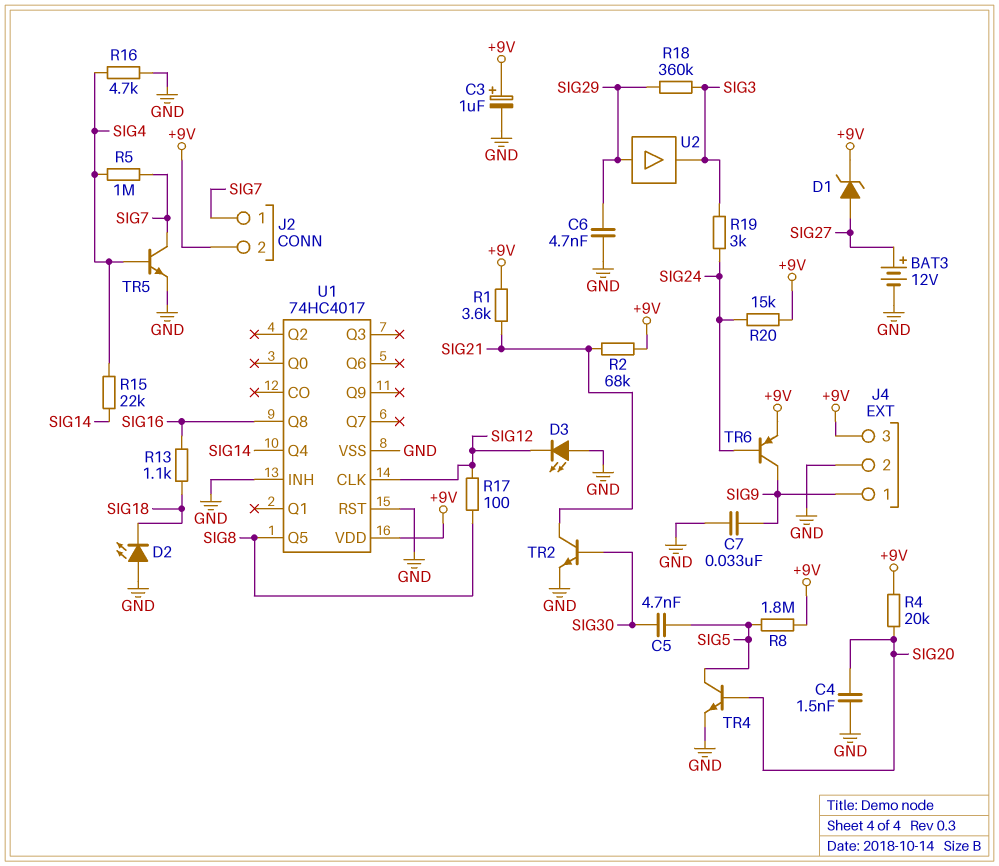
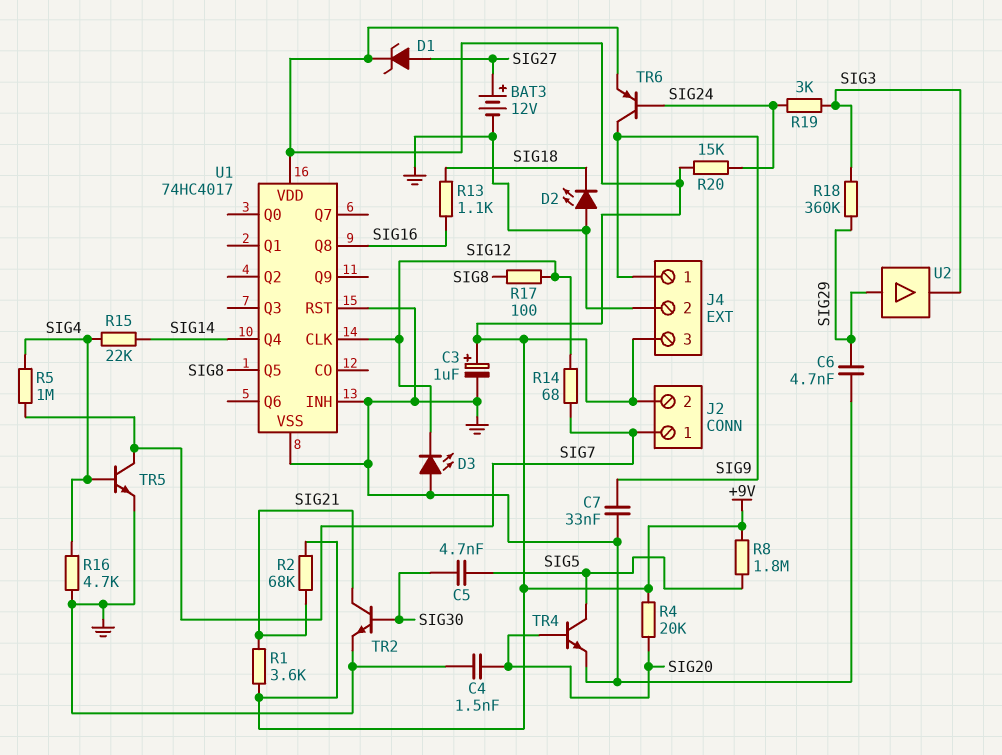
R14: none -> 68 (SIG7, SIG12)

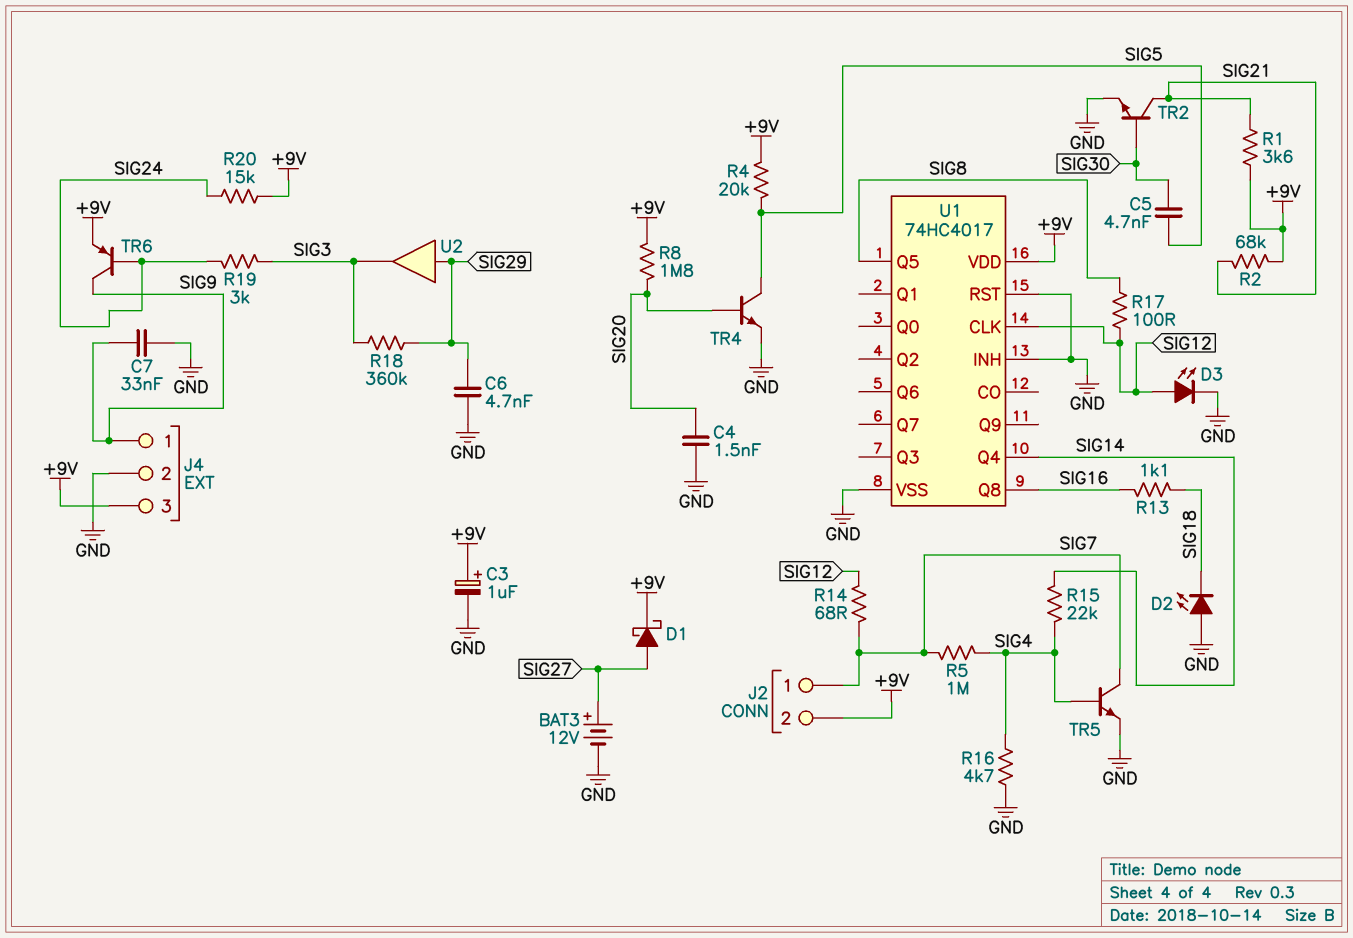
D1: zener (A SIG27, K +9V) -> schottky (A SIG27, K +9V)
D3: LED (A GND, K SIG12) -> LED (A SIG12, K GND)
R4: 20k (+9V, SIG20) -> 20k (+9V, SIG5)
R8: 1.8M (+9V, SIG5) -> 1.8M (+9V, SIG20)

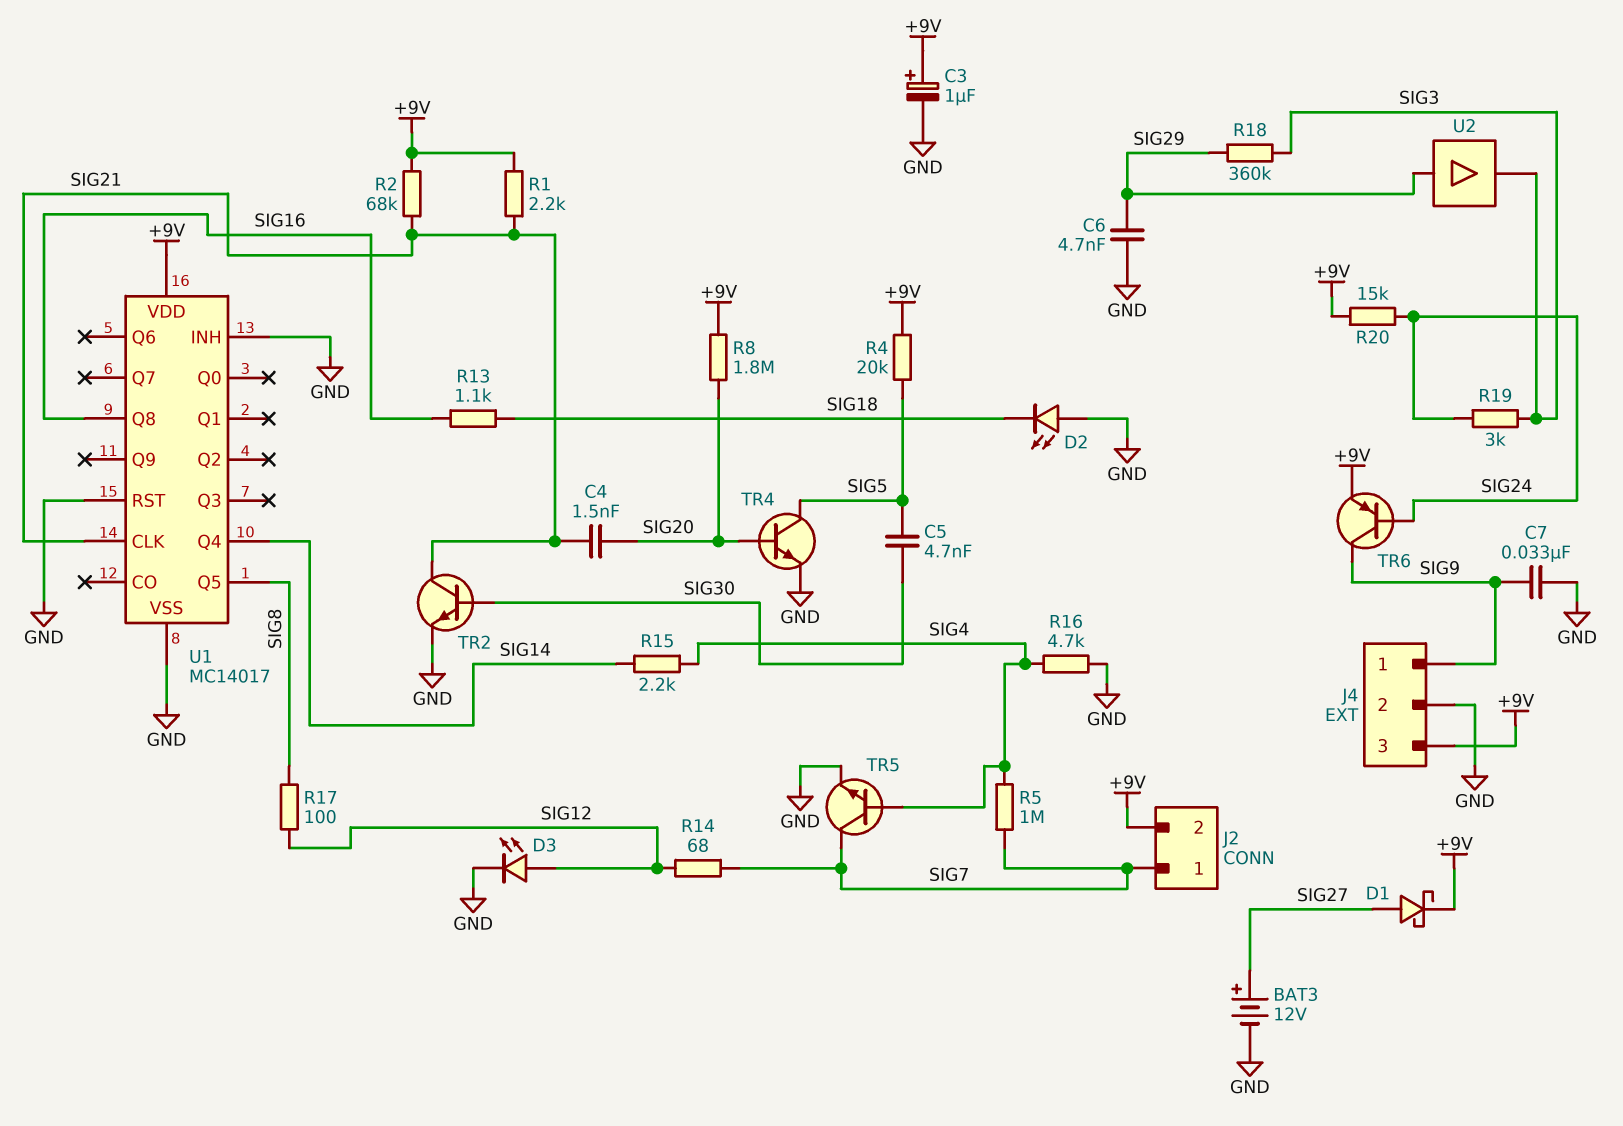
C4: 1.5nF (GND, SIG20) -> 1.5nF (SIG20, SIG21)
R1: 3.6k (+9V, SIG21) -> 2.2k (+9V, SIG21)
R15: 22k (SIG4, SIG14) -> 2.2k (SIG4, SIG14)
U1: 74HC4017 -> MC14017
U1 pin CLK: SIG12 -> SIG21

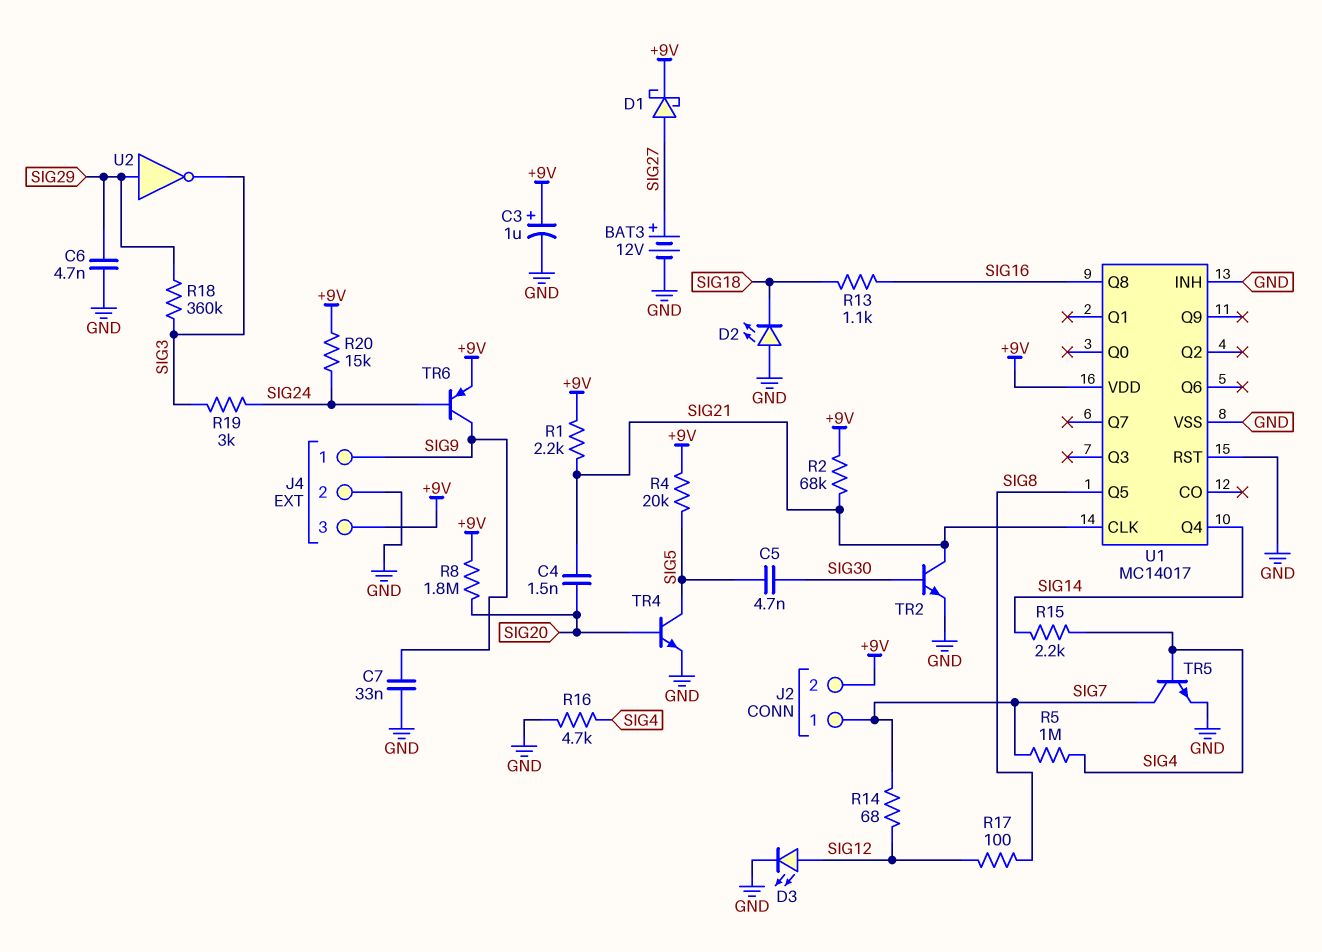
U2: buffer (in SIG29, out SIG3) -> NOT (in SIG29, out SIG3)

